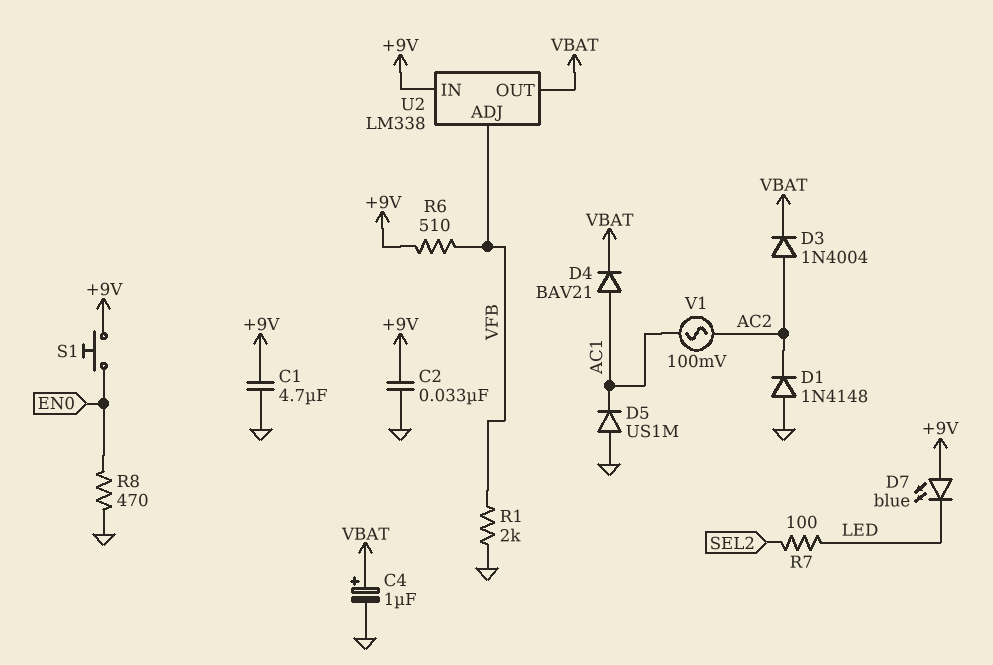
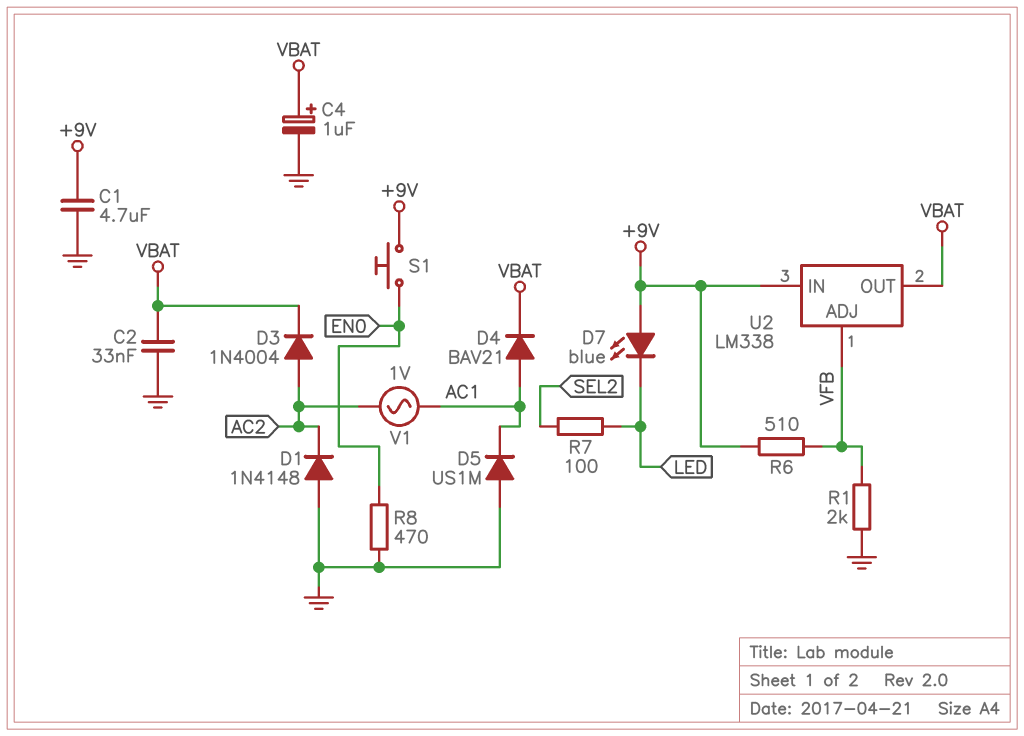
C2: 33nF (+9V, GND) -> 33nF (GND, VBAT)
V1: AC 100mV (AC1, AC2) -> AC 1V (AC1, AC2)

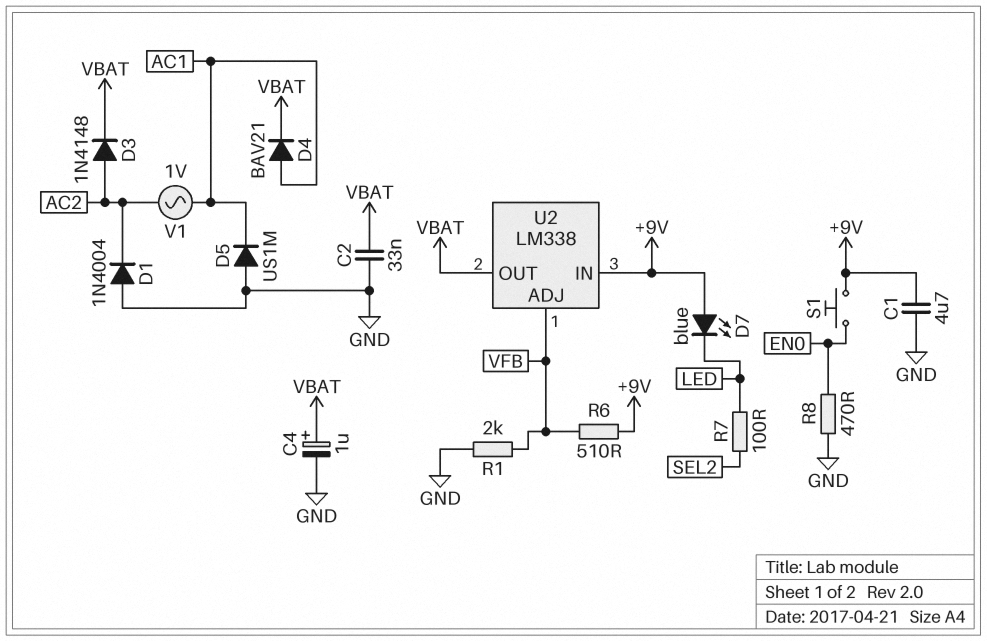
D1: diode 1N4148 (A GND, K AC2) -> diode 1N4004 (A GND, K AC2)
D3: diode 1N4004 (A AC2, K VBAT) -> diode 1N4148 (A AC2, K VBAT)

